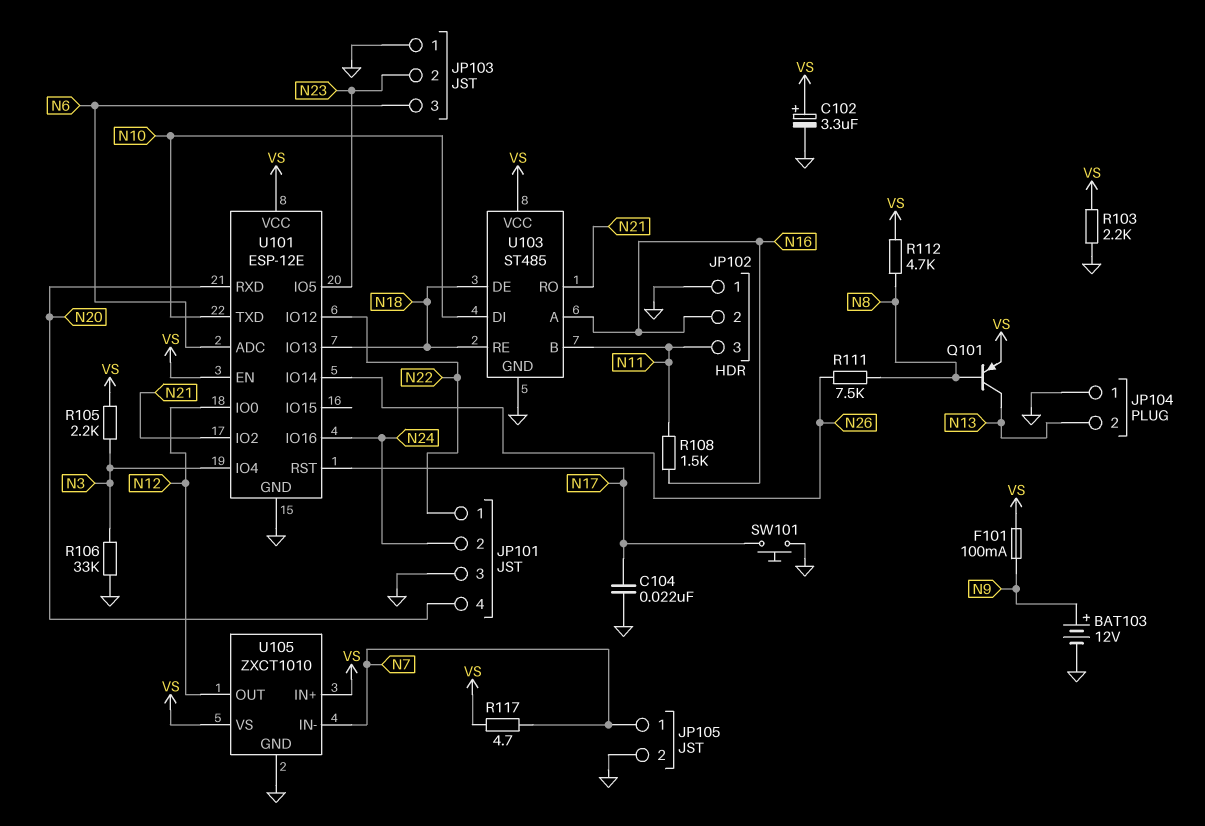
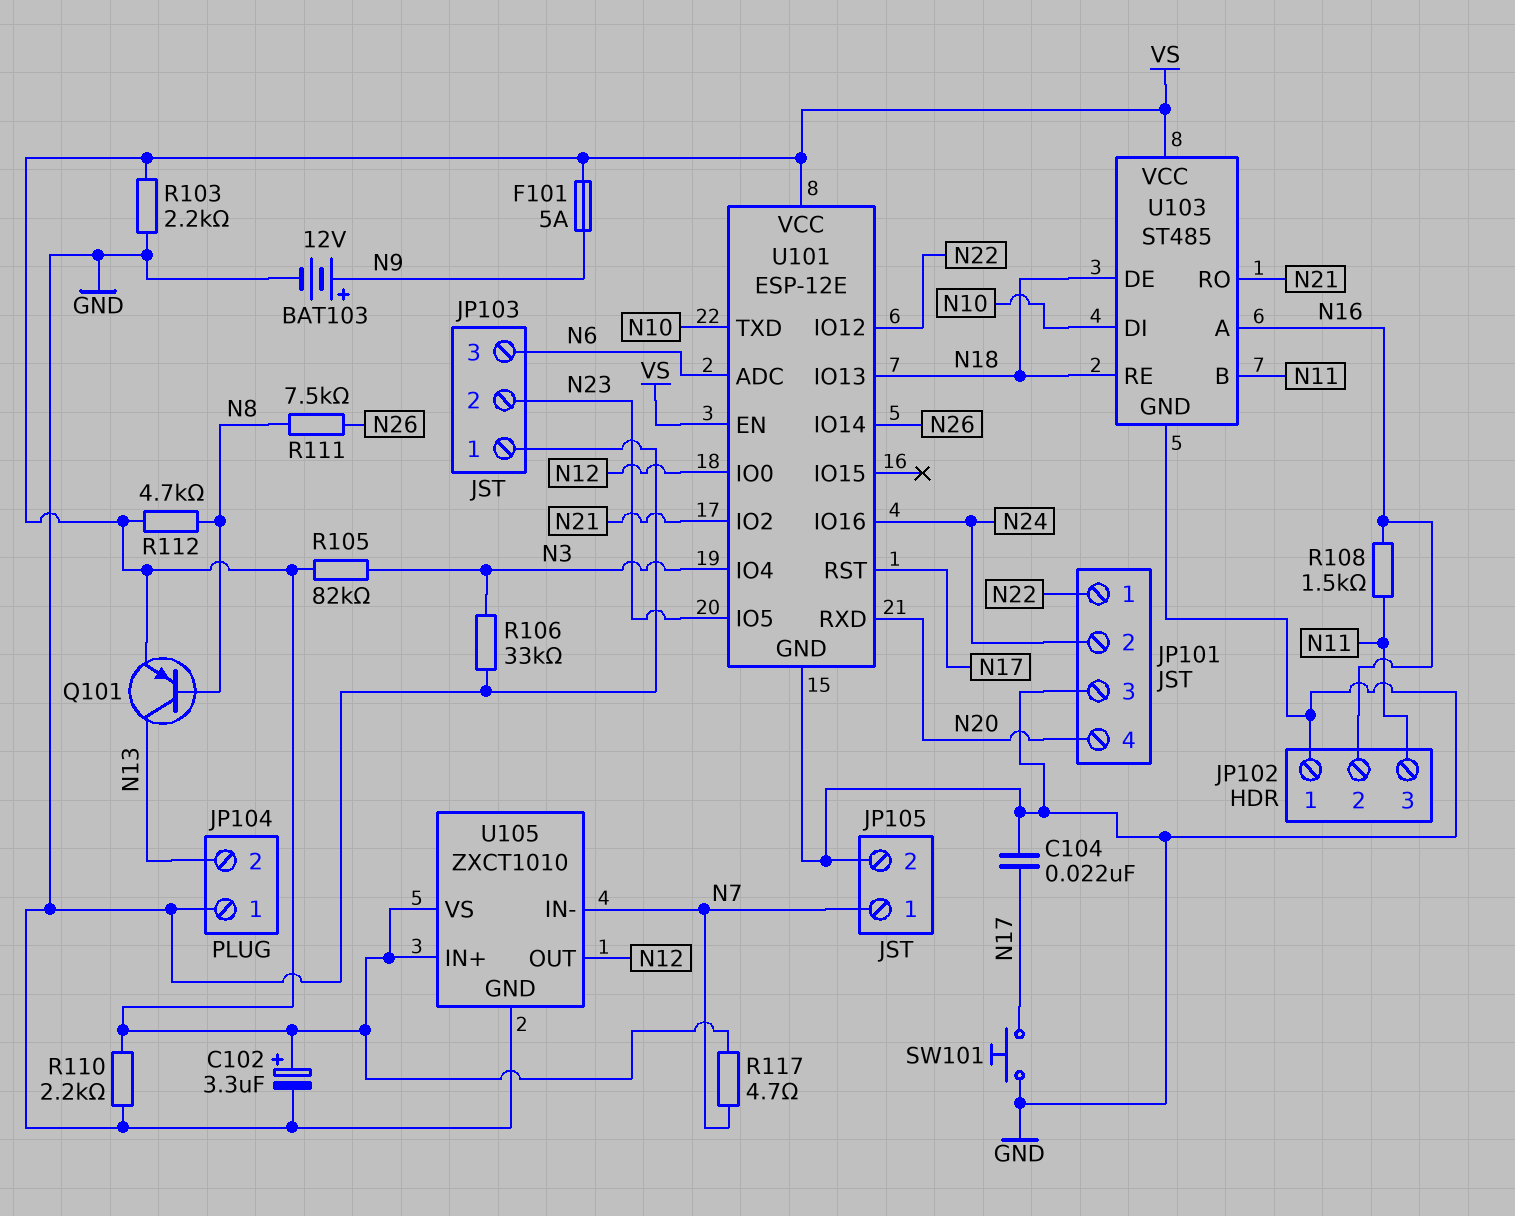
F101: 100mA (N9, VS) -> 5A (N9, VS)
R105: 2.2k (N3, VS) -> 82k (N3, VS)
R110: none -> 2.2k (GND, VS)

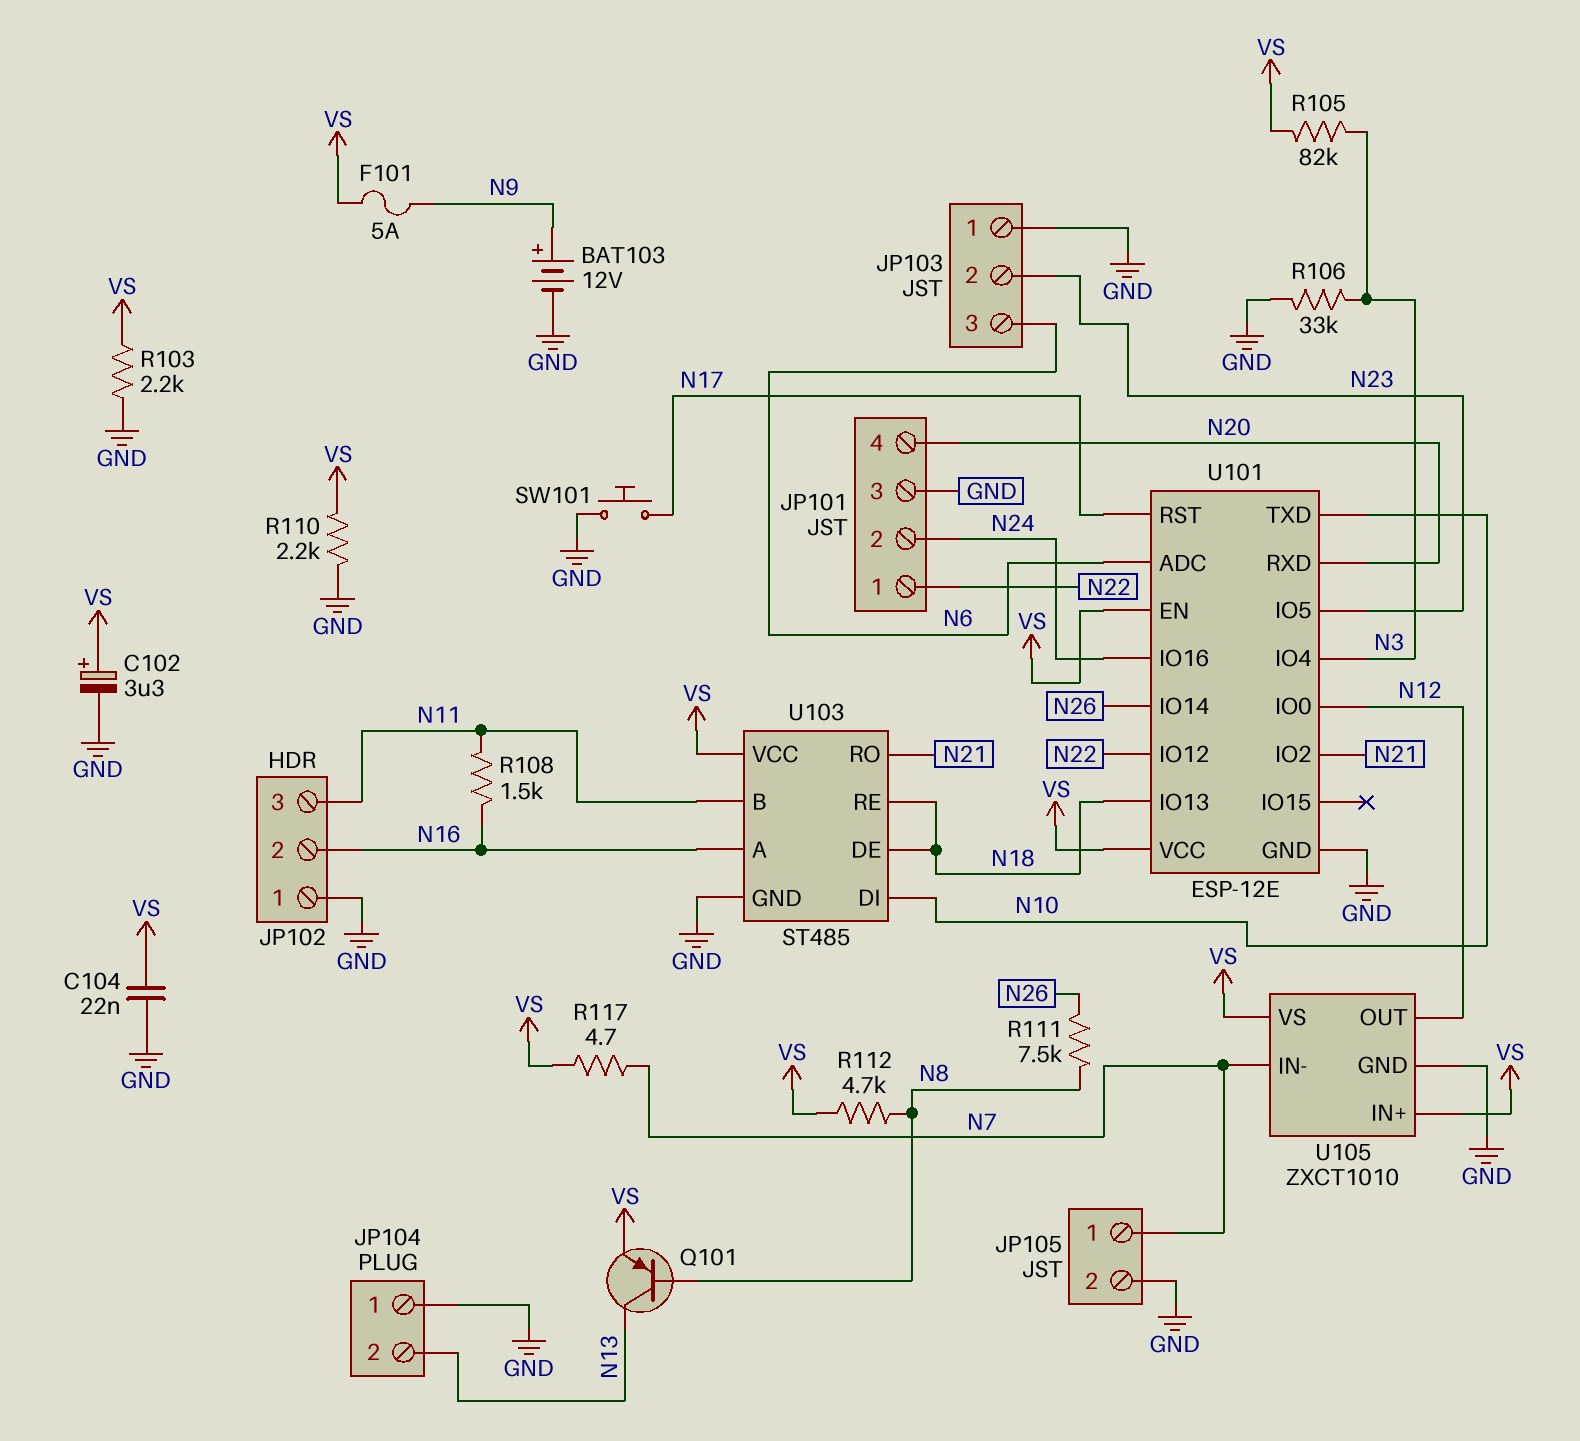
C104: 22nF (GND, N17) -> 22nF (GND, VS)

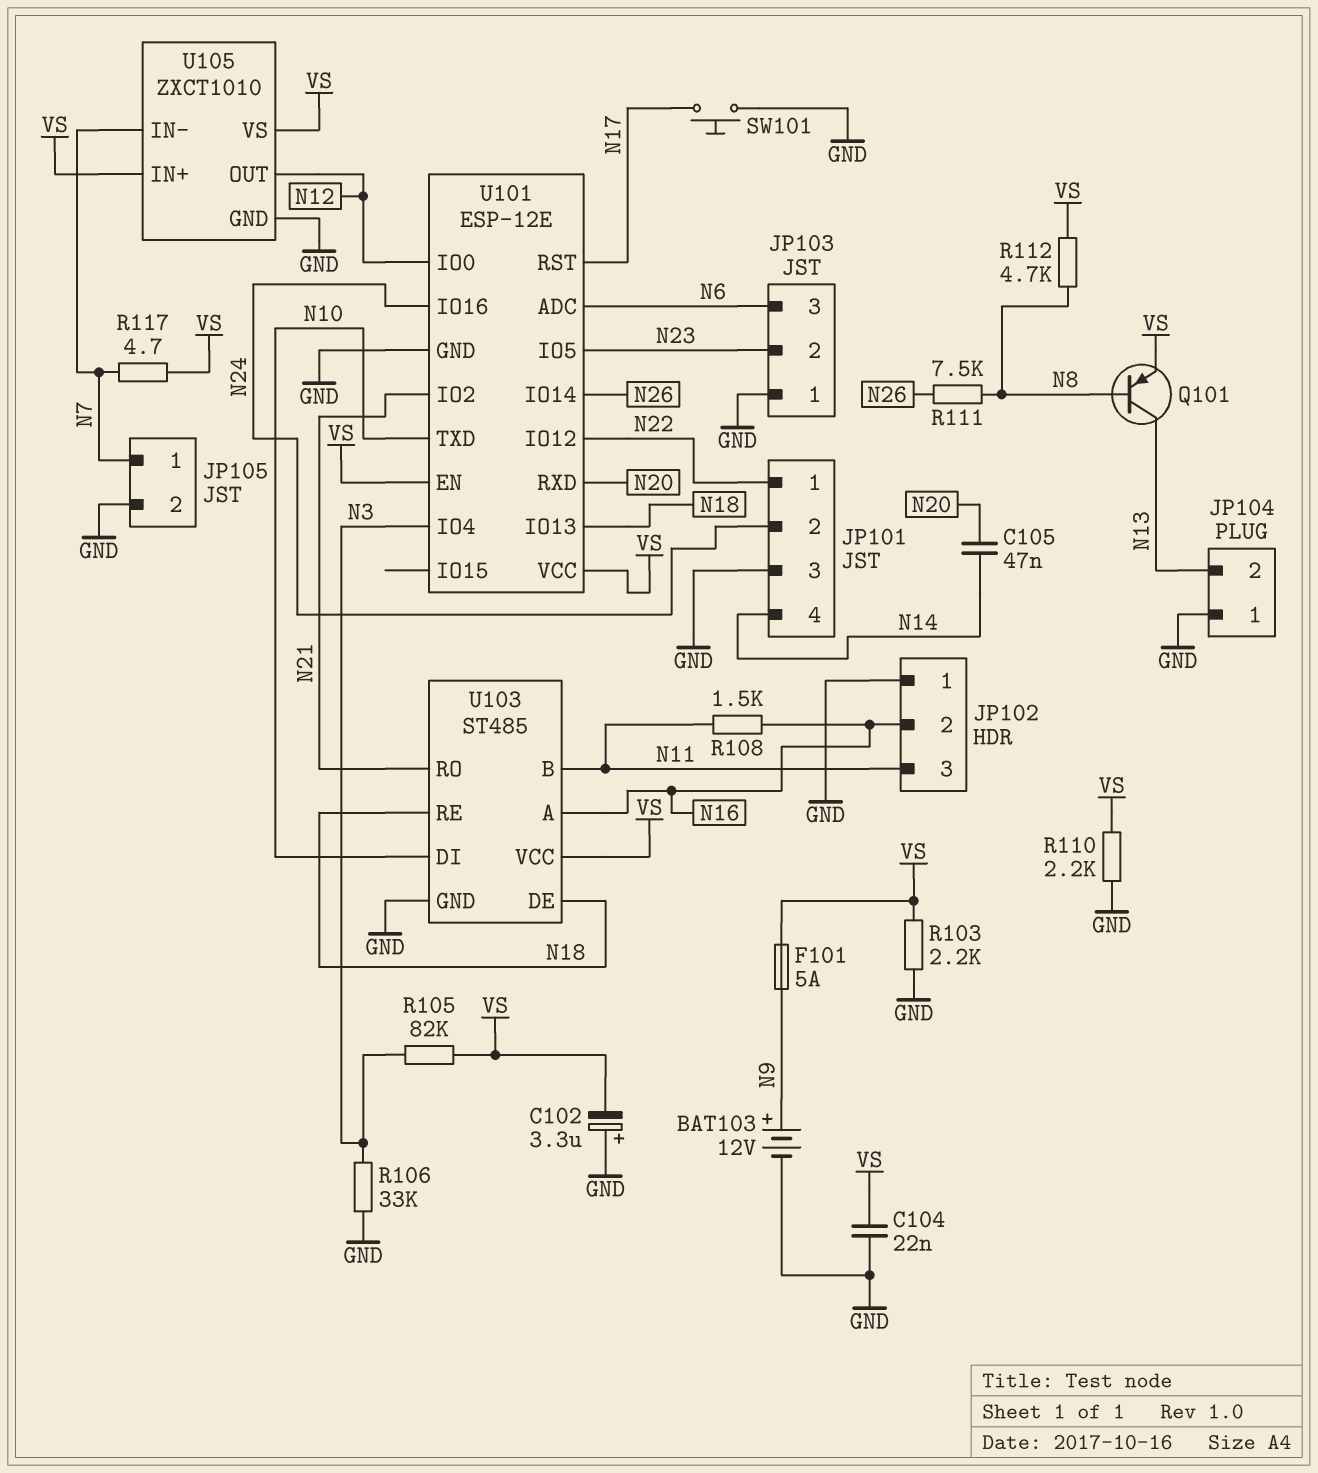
C102: 3.3uF (plus VS, minus GND) -> 3.3uF (plus GND, minus VS)
C105: none -> 47nF (N14, N20)
JP101 pin 4: N20 -> N14

